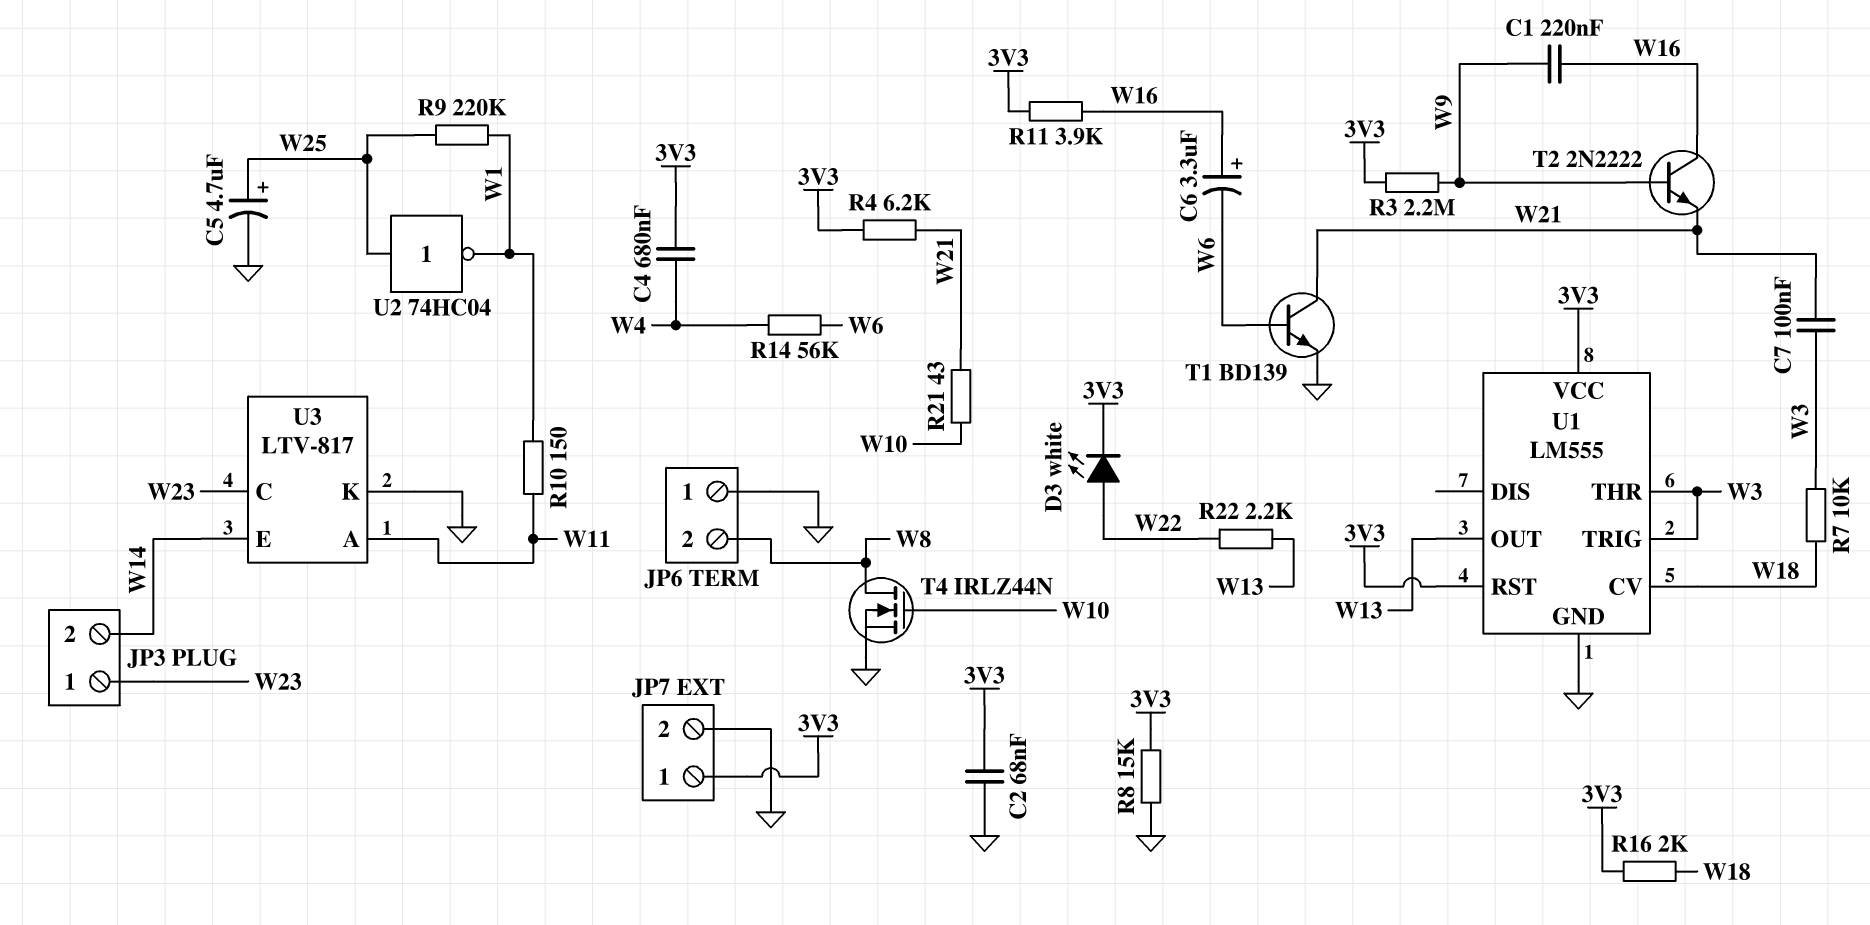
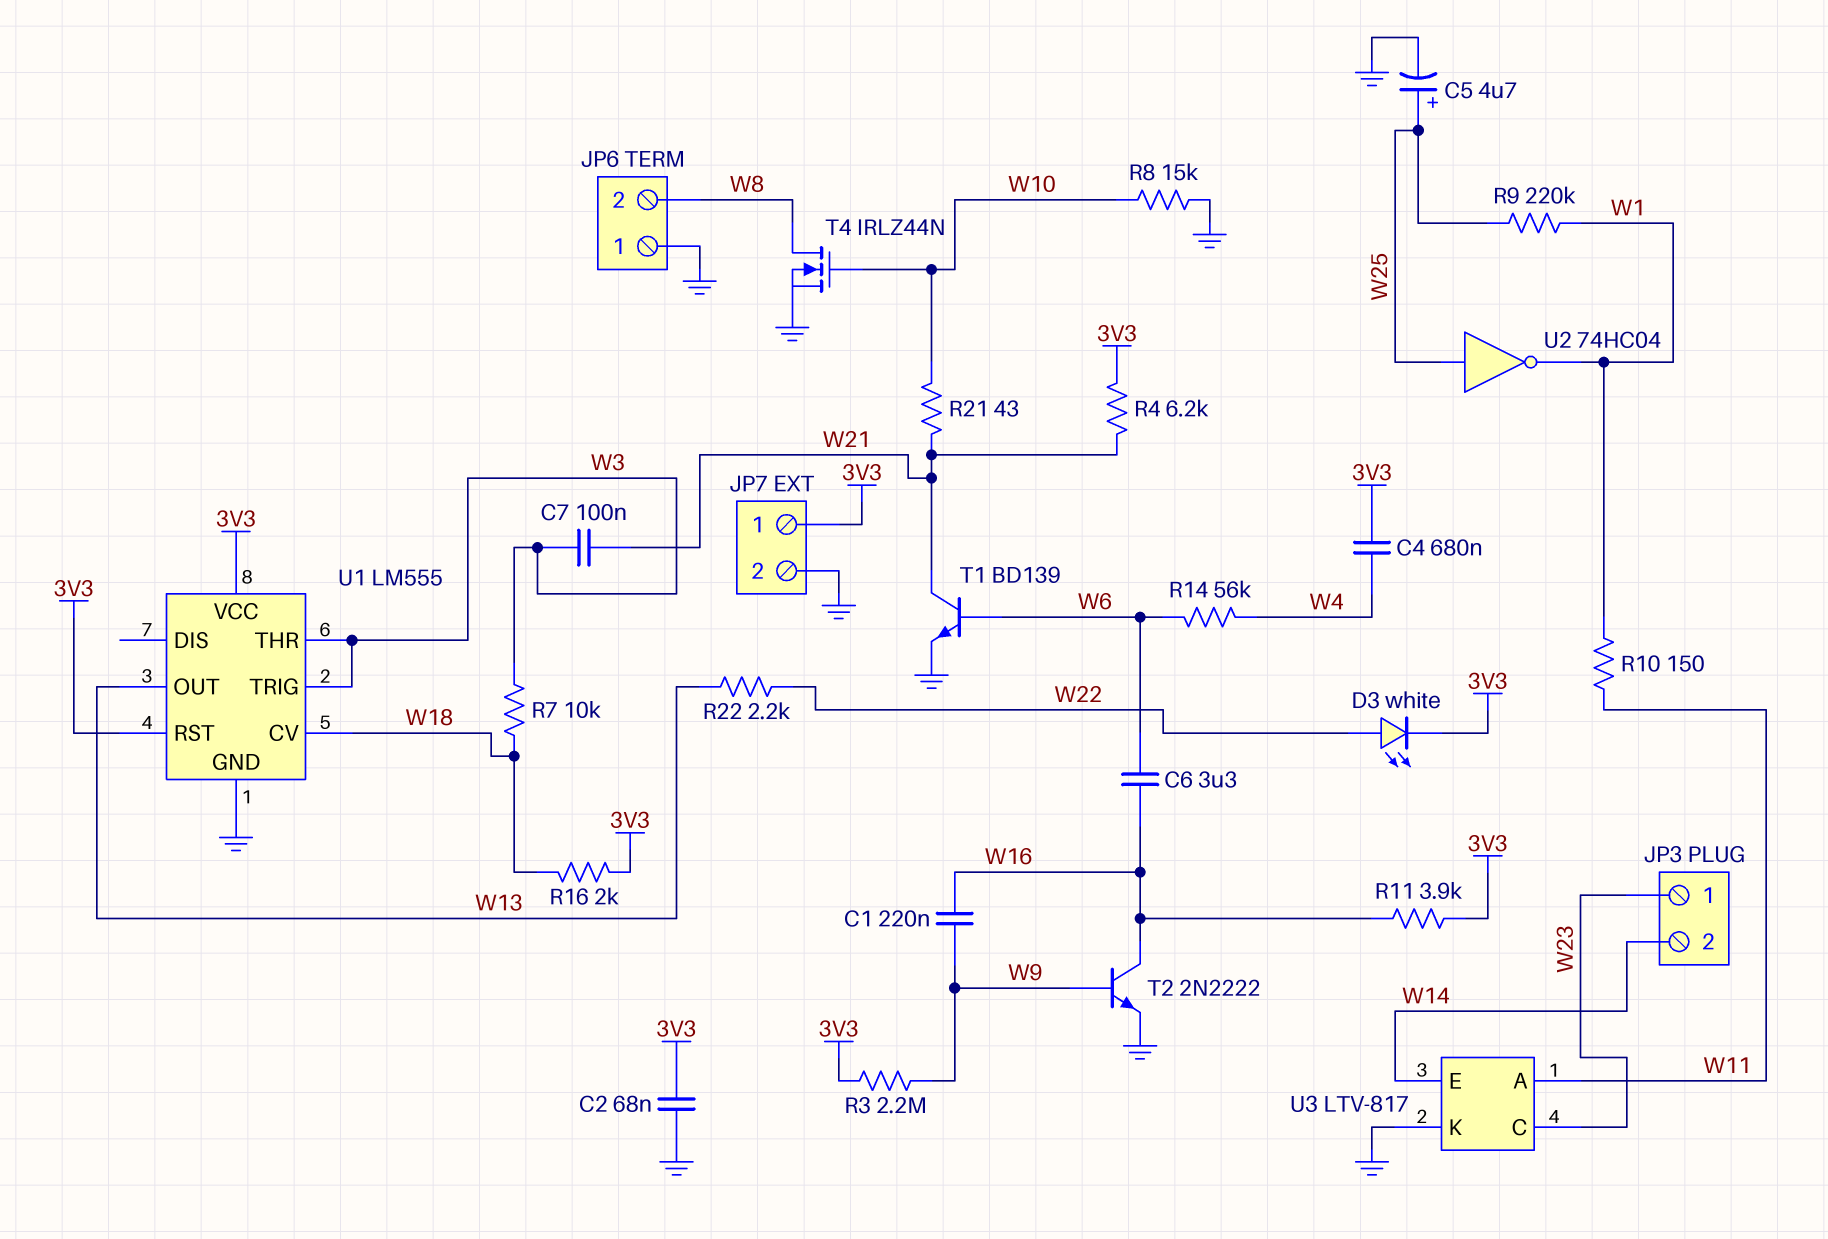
C6: 3.3uF (plus W16, minus W6) -> 3.3uF (W6, W16)
R8: 15k (3V3, GND) -> 15k (GND, W10)
T2: NPN 2N2222 (B W9, C W16, E W21) -> NPN 2N2222 (B W9, C W16, E GND)

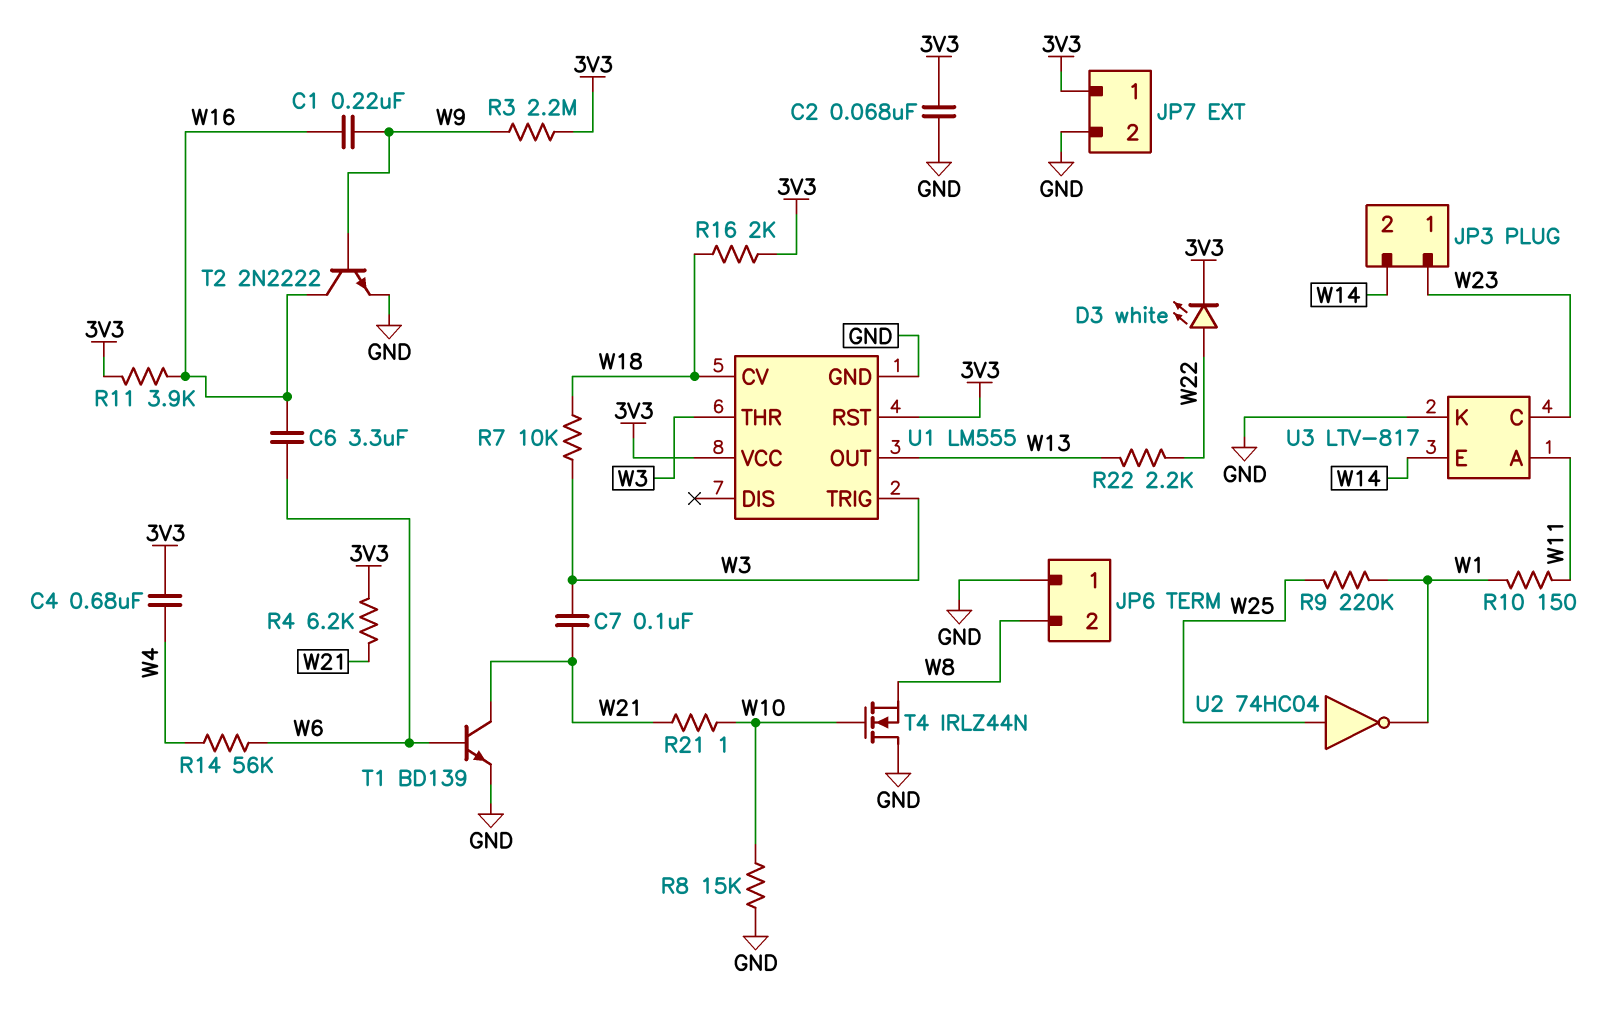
C5: 4.7uF (plus W25, minus GND) -> none
R21: 43 (W10, W21) -> 1 (W10, W21)
T4: NMOS IRLZ44N (G W10, D W8, S GND) -> NMOS IRLZ44N (G W10, D GND, S W8)

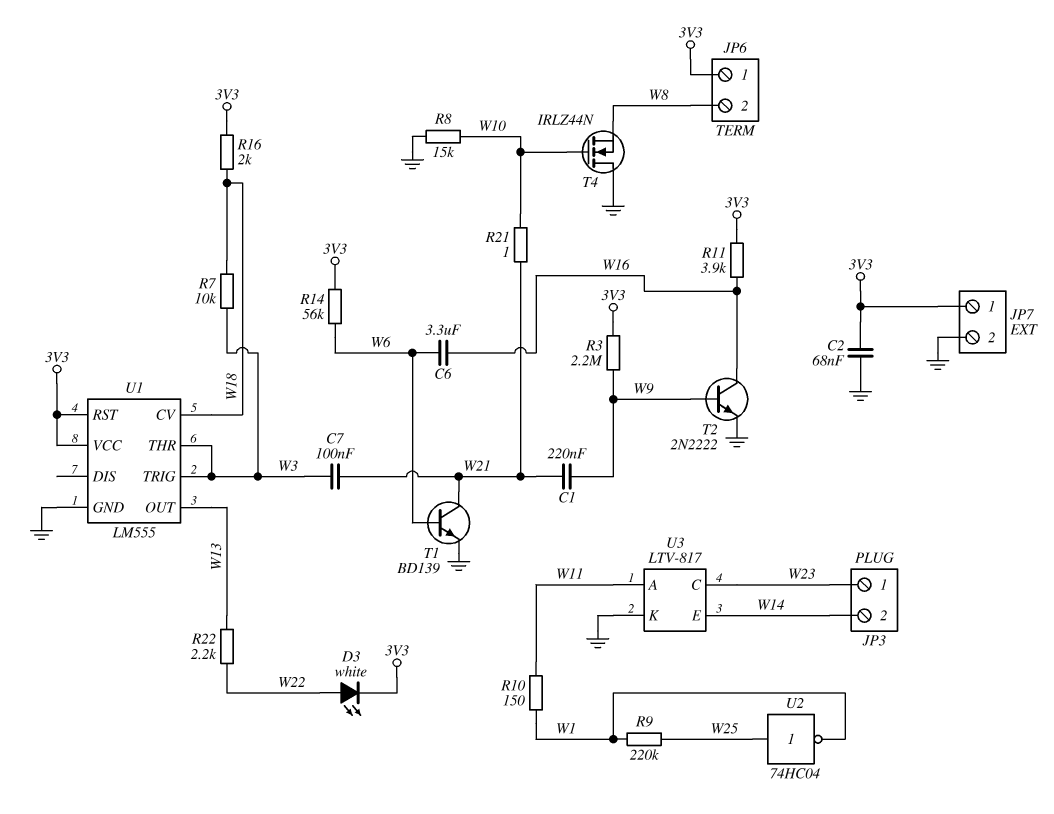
C1: 220nF (W9, W16) -> 220nF (W9, W21)
C4: 680nF (3V3, W4) -> none
JP6 pin 1: GND -> 3V3
R4: 6.2k (3V3, W21) -> none
R14: 56k (W4, W6) -> 56k (3V3, W6)

